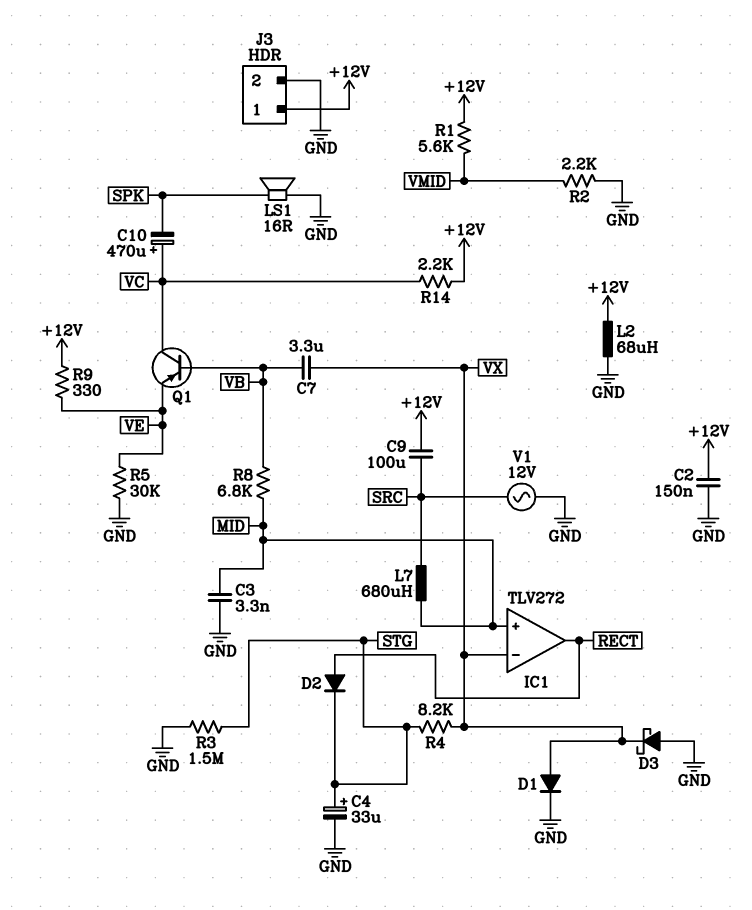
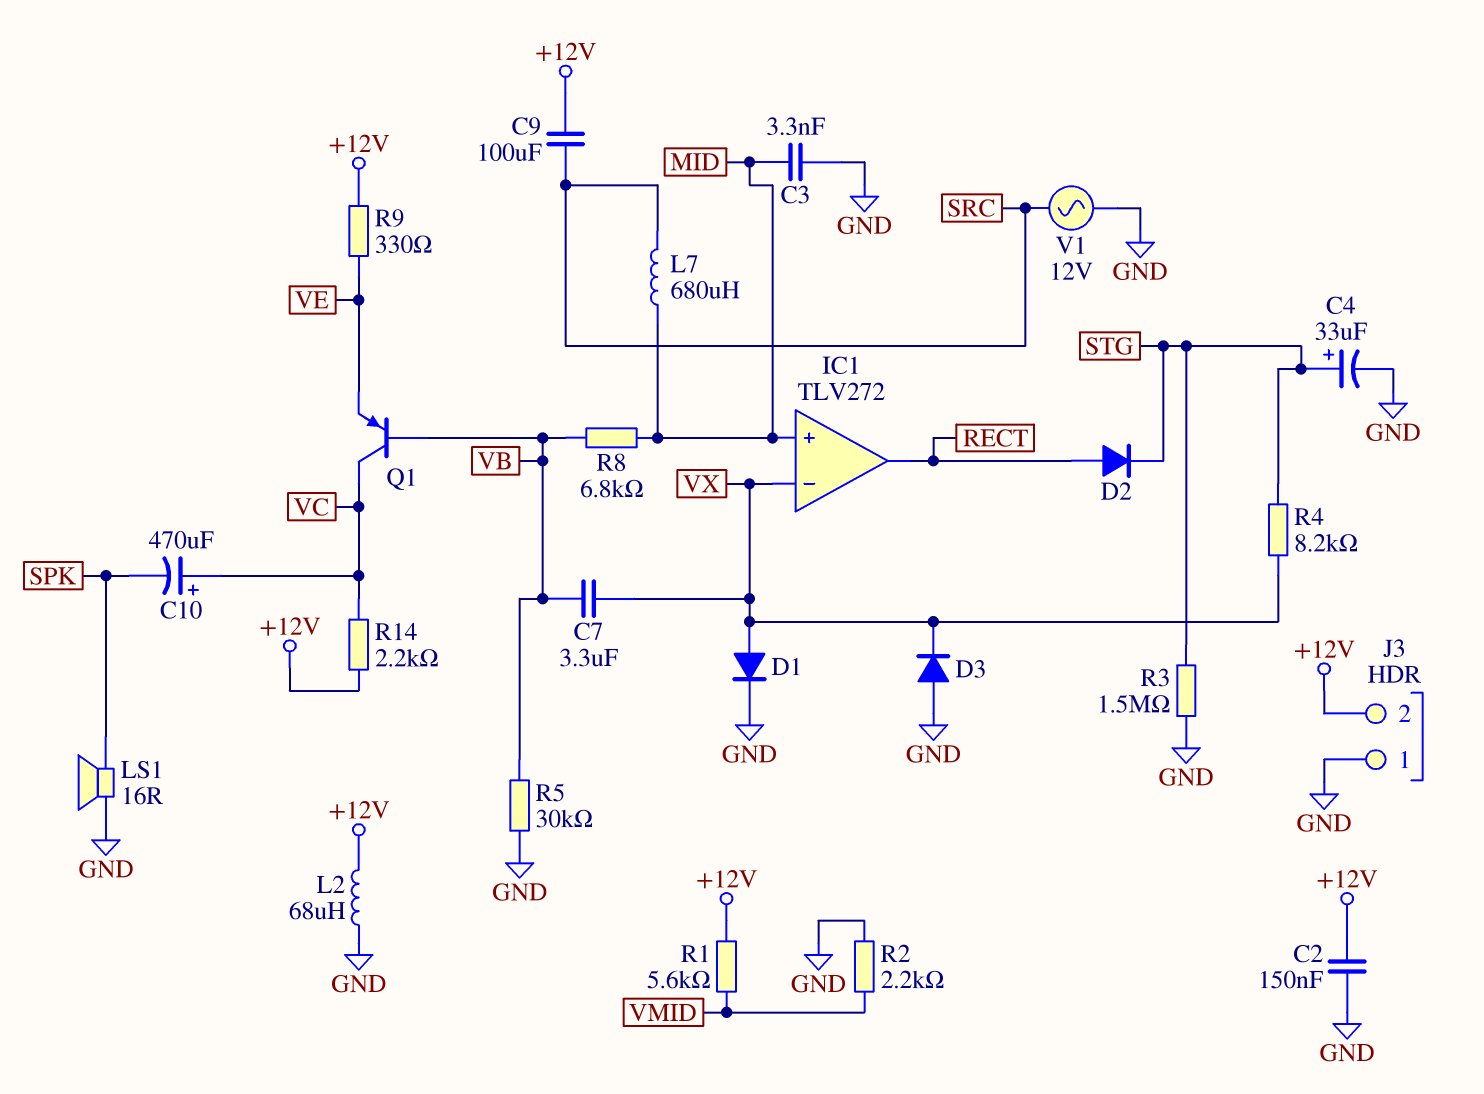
D3: schottky (A GND, K VX) -> diode (A GND, K VX)
J3 pin 1: +12V -> GND
J3 pin 2: GND -> +12V
R5: 30k (GND, VE) -> 30k (GND, VB)

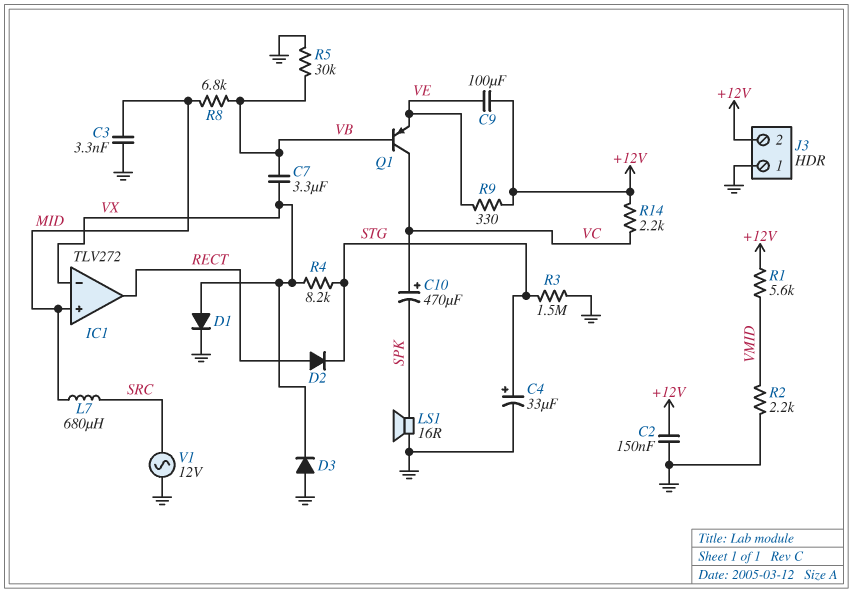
C9: 100uF (+12V, SRC) -> 100uF (+12V, VE)
L2: 68uH (+12V, GND) -> none

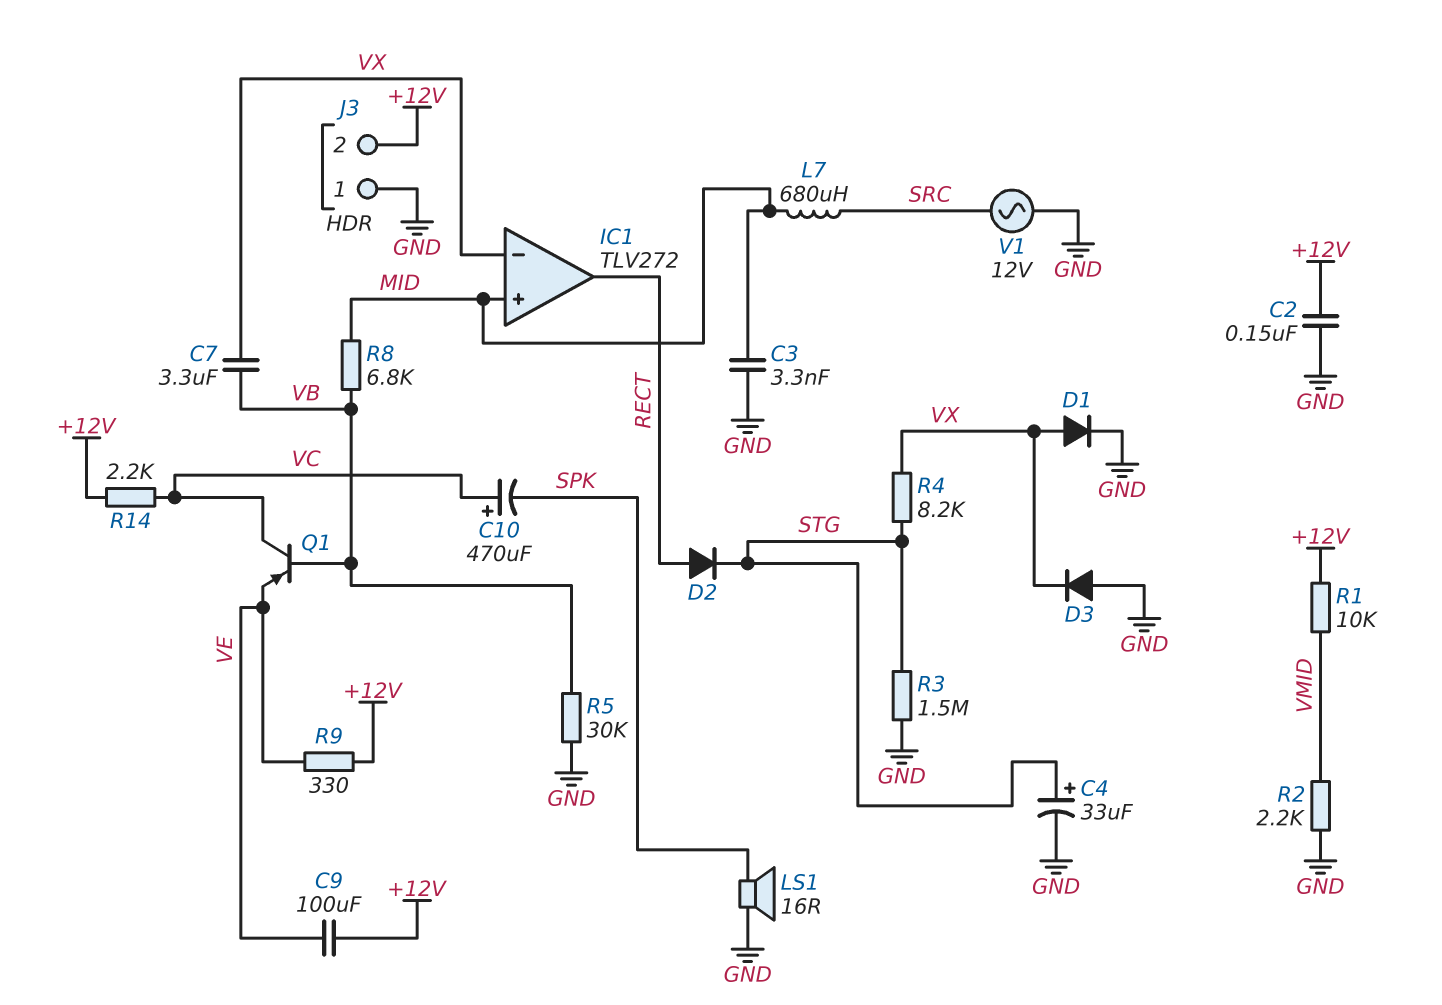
R1: 5.6k (+12V, VMID) -> 10k (+12V, VMID)

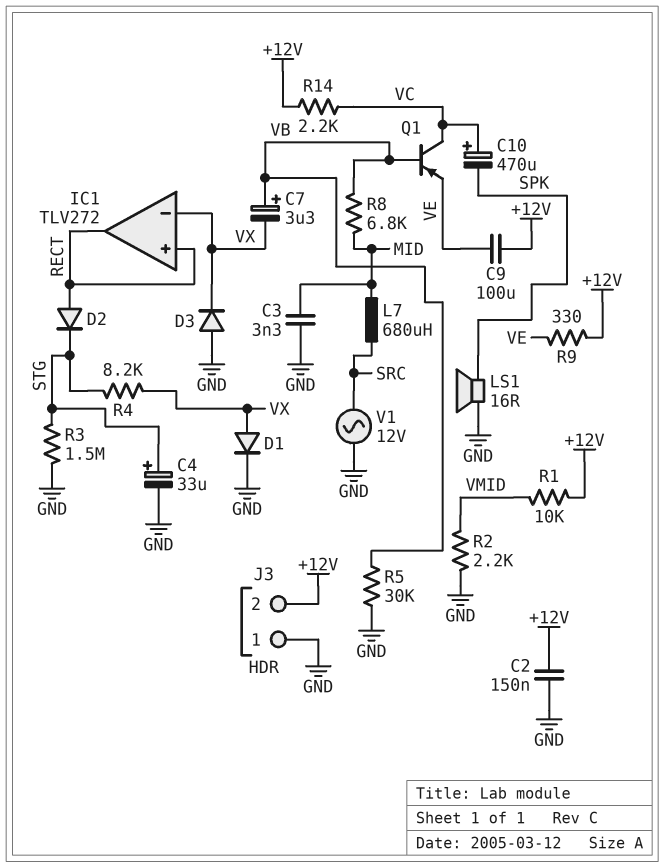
C7: 3.3uF (VB, VX) -> 3.3uF (plus VB, minus VX)
IC1 pin in+: MID -> RECT

